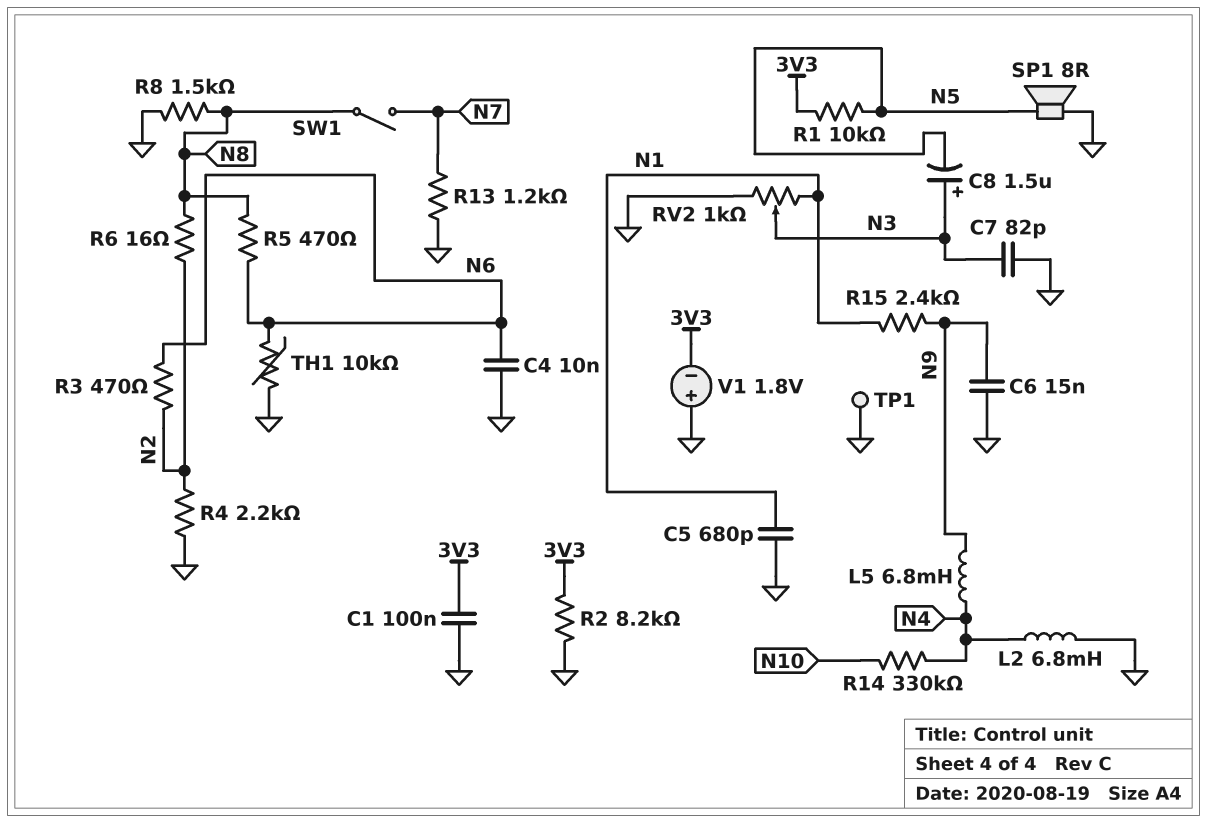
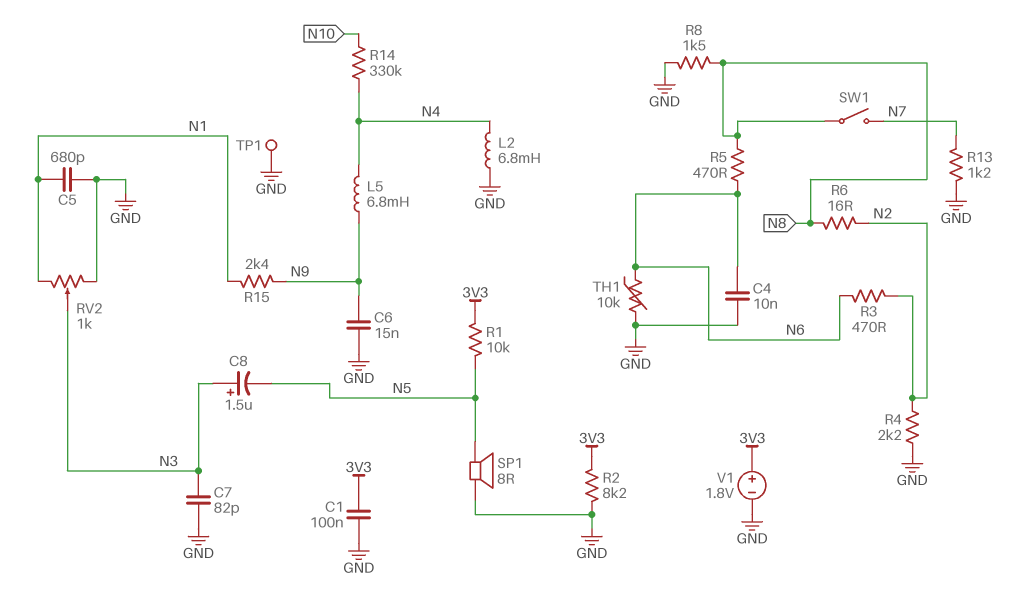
V1: 1.8V (plus GND, minus 3V3) -> 1.8V (plus 3V3, minus GND)

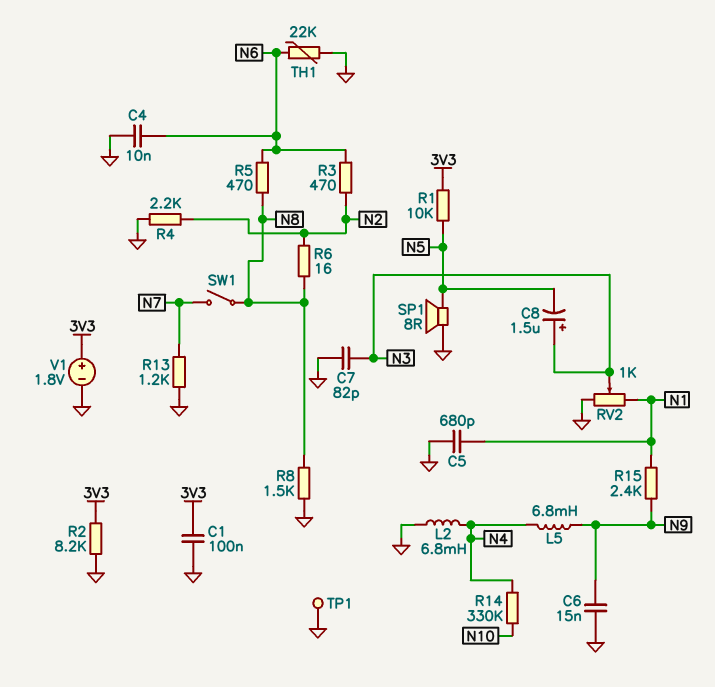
TH1: 10k (GND, N6) -> 22k (GND, N6)

